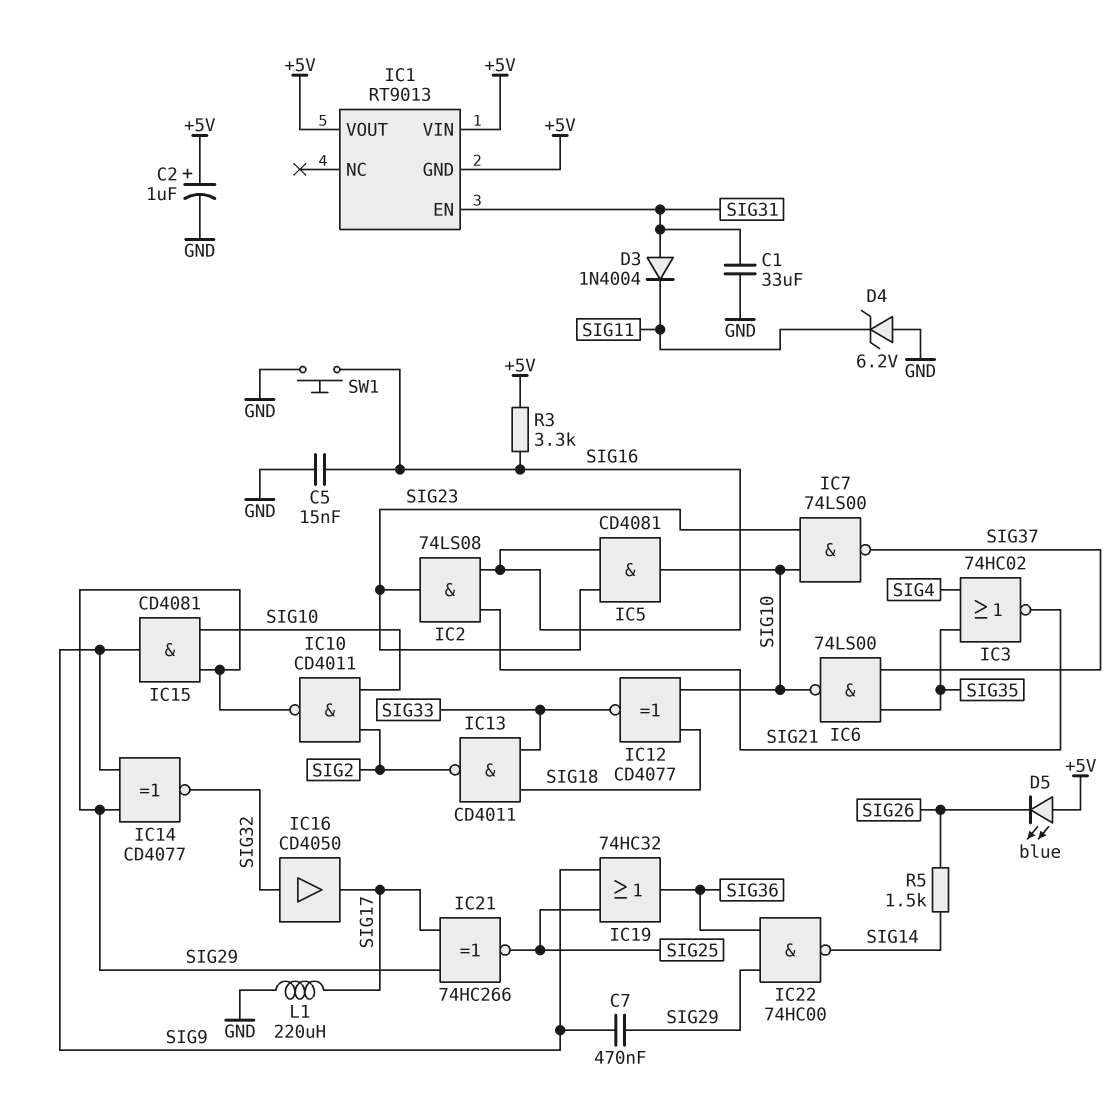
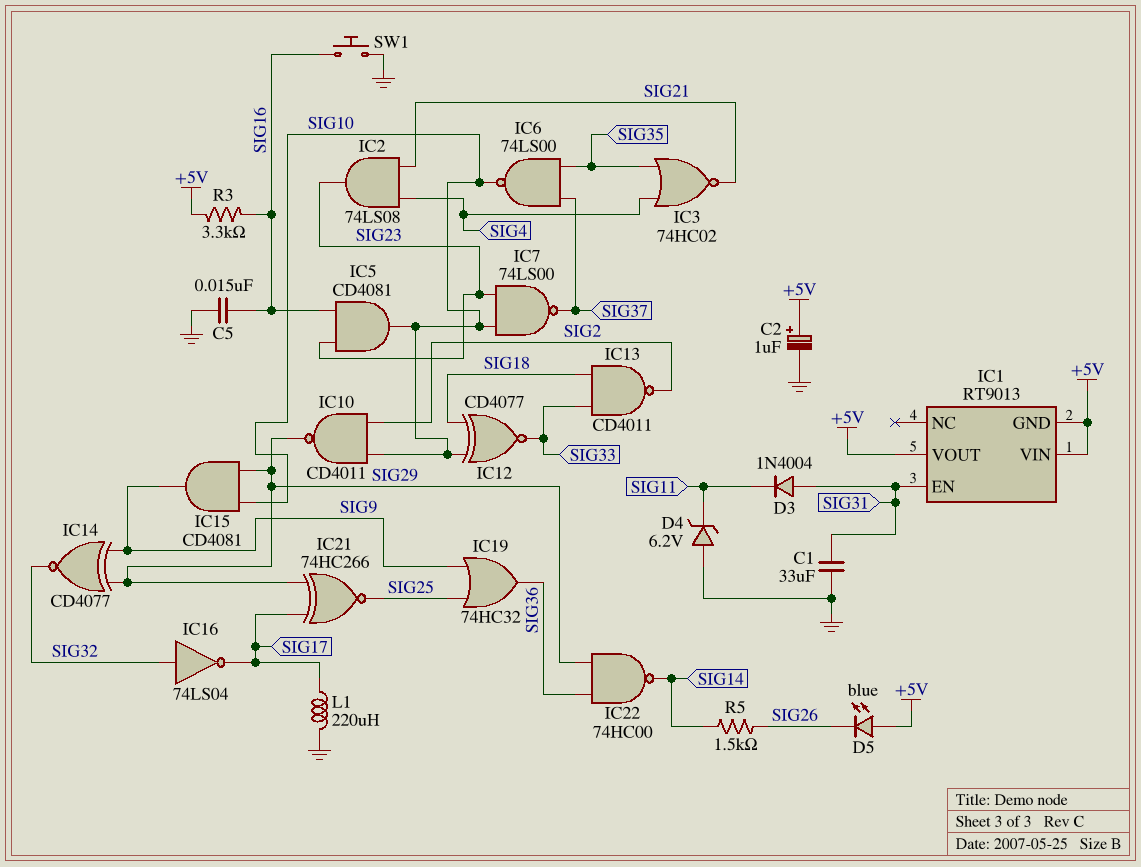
C7: 470nF (SIG9, SIG29) -> none
IC2: AND 74LS08 (in SIG16, in SIG21, out SIG23) -> AND 74LS08 (in SIG4, in SIG21, out SIG23)
IC16: buffer CD4050 (in SIG32, out SIG17) -> NOT 74LS04 (in SIG32, out SIG17)

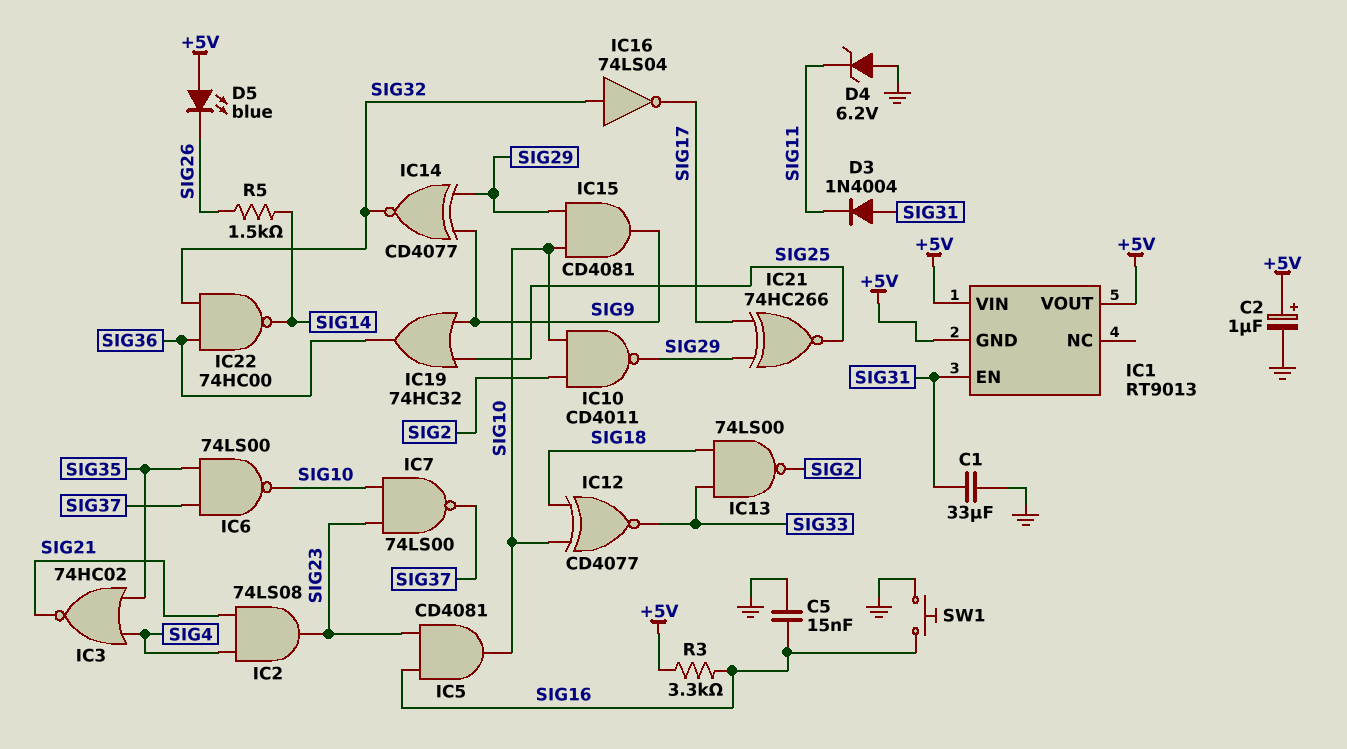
IC13: NAND CD4011 (in SIG18, in SIG33, out SIG2) -> NAND 74LS00 (in SIG18, in SIG33, out SIG2)
IC22: NAND 74HC00 (in SIG29, in SIG36, out SIG14) -> NAND 74HC00 (in SIG32, in SIG36, out SIG14)
L1: 220uH (GND, SIG17) -> none

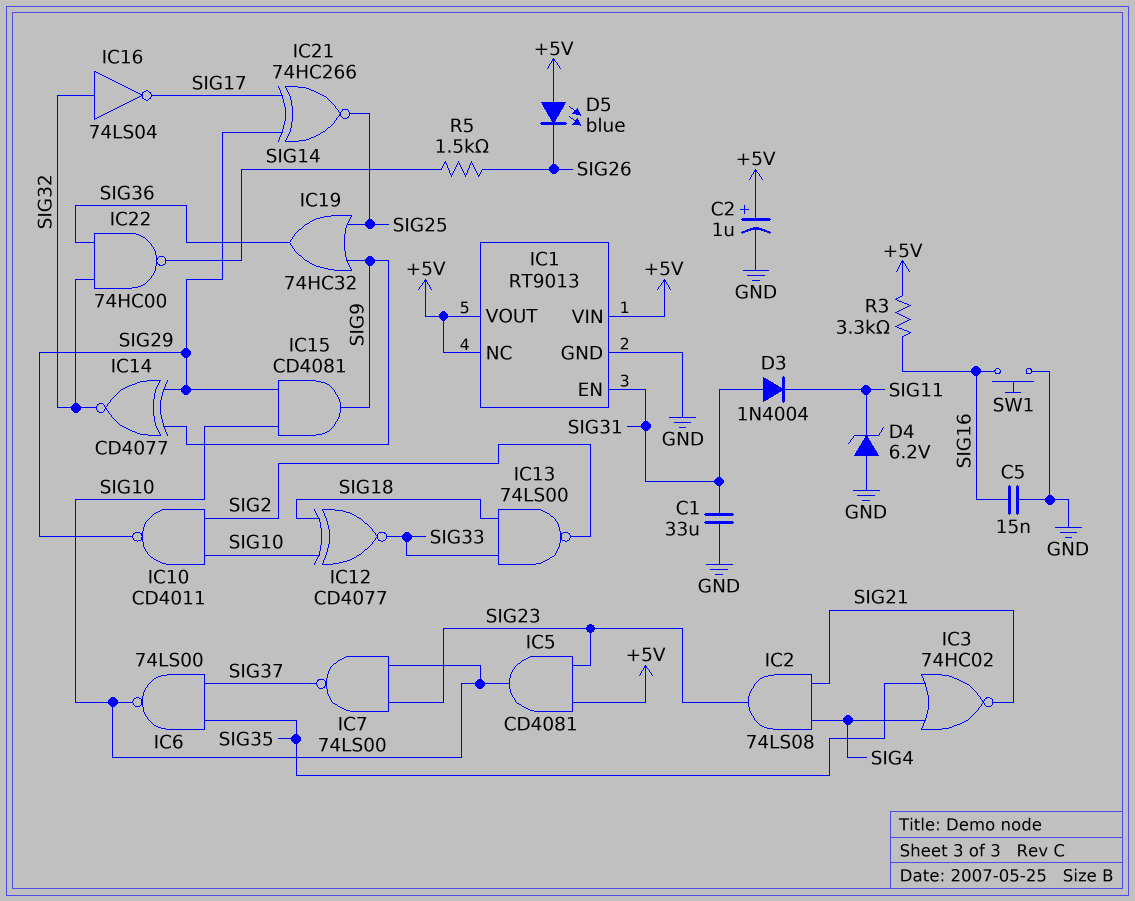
IC1 pin GND: +5V -> GND
IC1 pin NC: none -> +5V
IC5: AND CD4081 (in SIG16, in SIG23, out SIG10) -> AND CD4081 (in +5V, in SIG23, out SIG10)

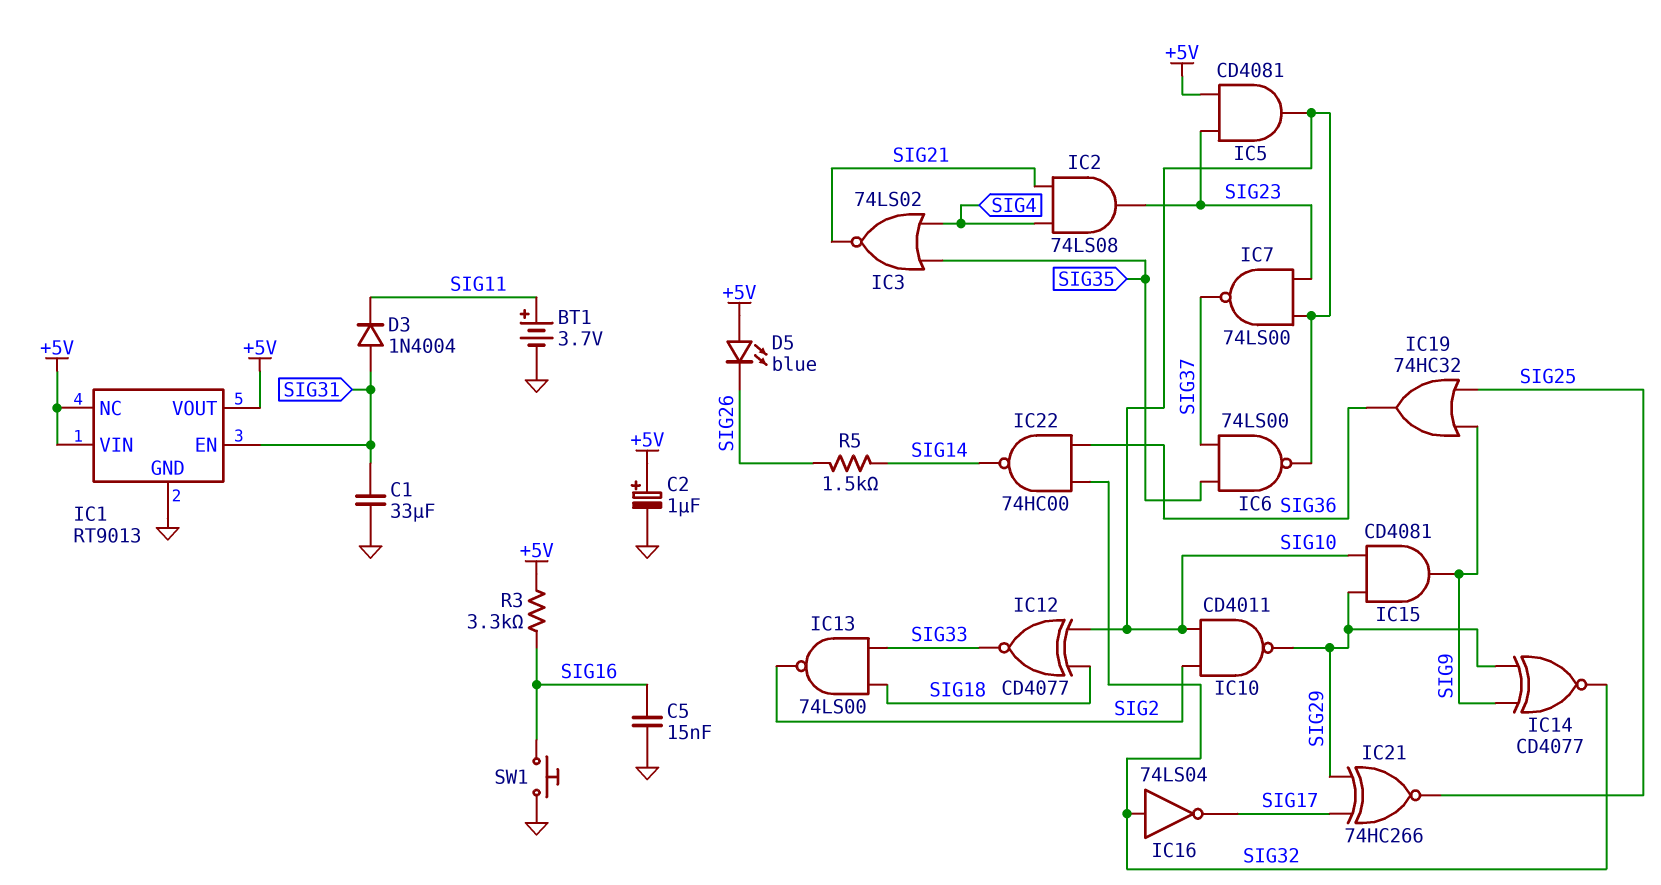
BT1: none -> 3.7V (plus SIG11, minus GND)
D4: zener 6.2V (A GND, K SIG11) -> none
IC3: NOR 74HC02 (in SIG4, in SIG35, out SIG21) -> NOR 74LS02 (in SIG4, in SIG35, out SIG21)

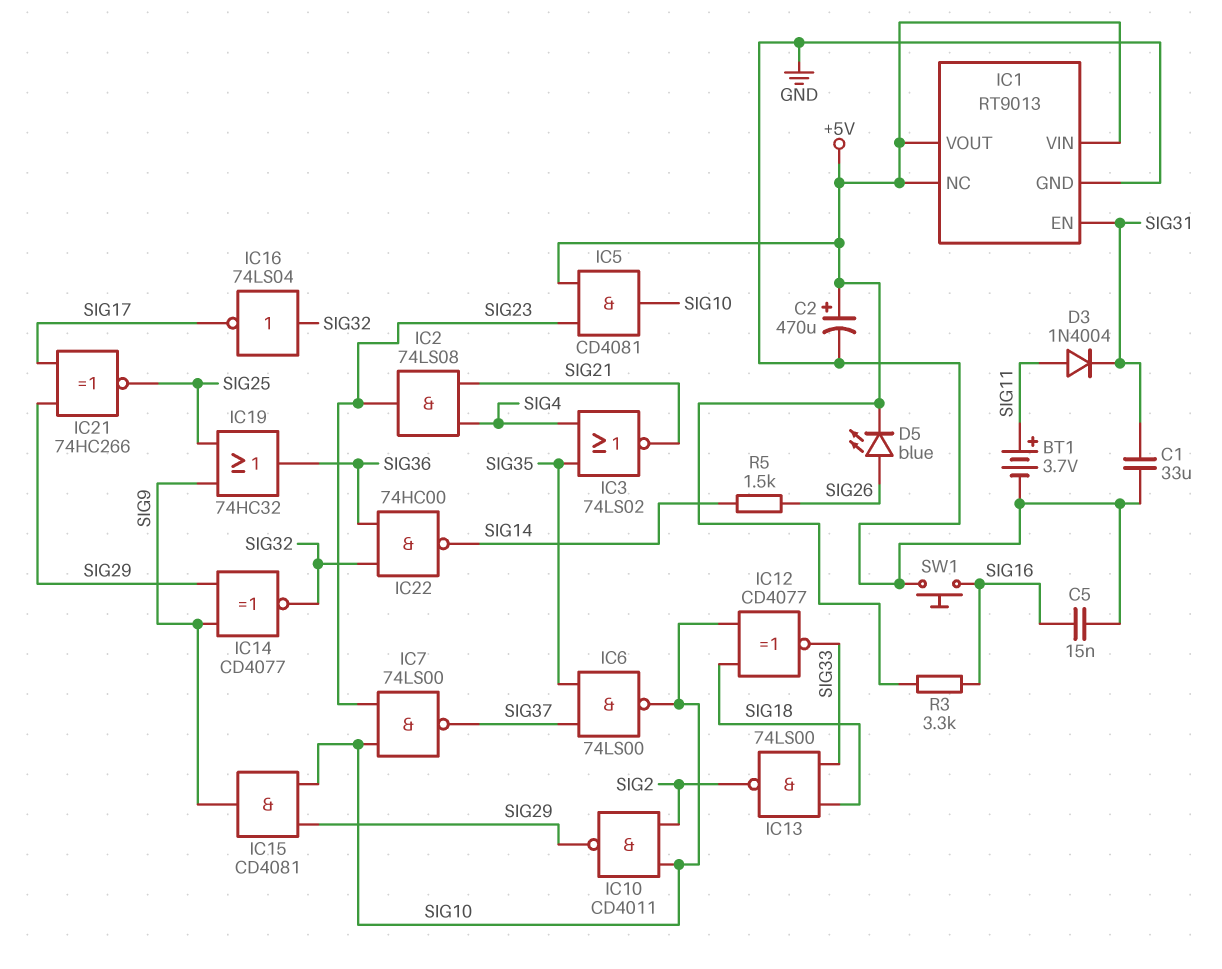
C2: 1uF (plus +5V, minus GND) -> 470uF (plus +5V, minus GND)
D3: diode 1N4004 (A SIG31, K SIG11) -> diode 1N4004 (A SIG11, K SIG31)
D5: LED blue (A +5V, K SIG26) -> LED blue (A SIG26, K +5V)

